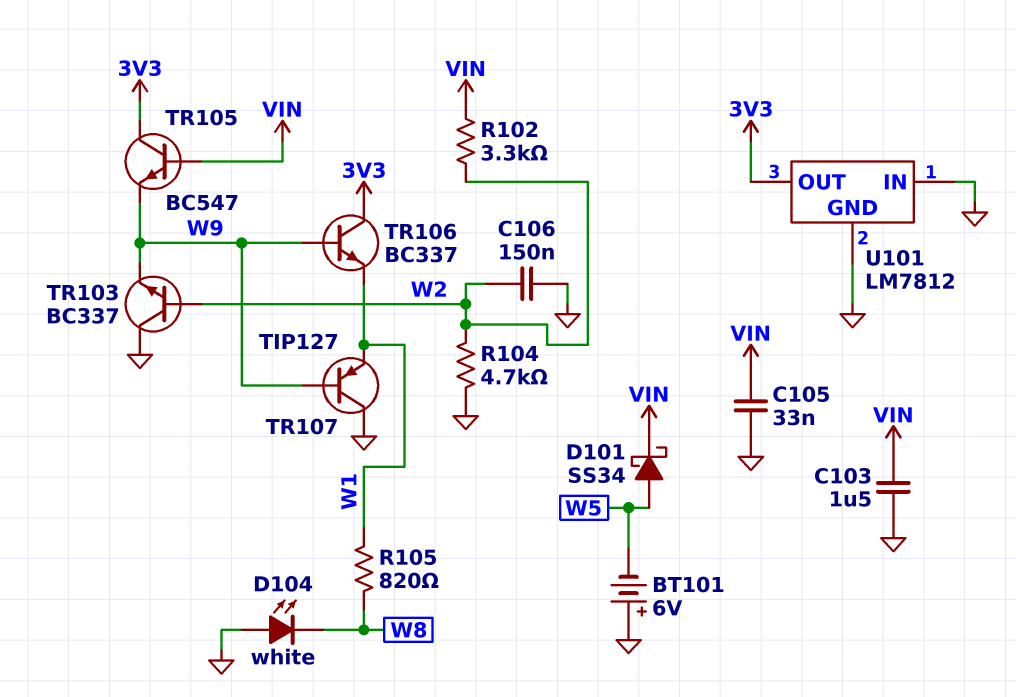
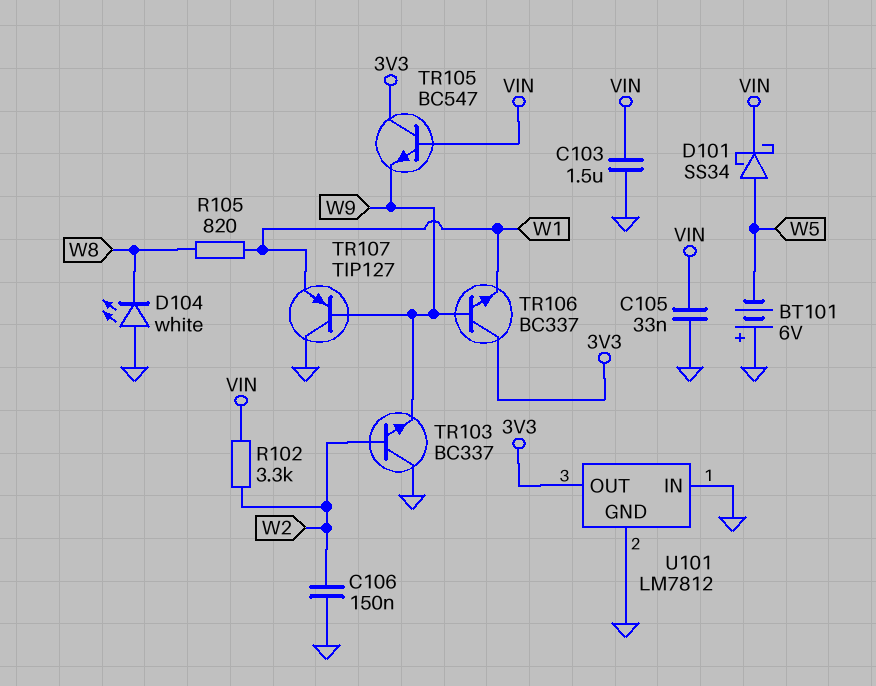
R104: 4.7k (GND, W2) -> none

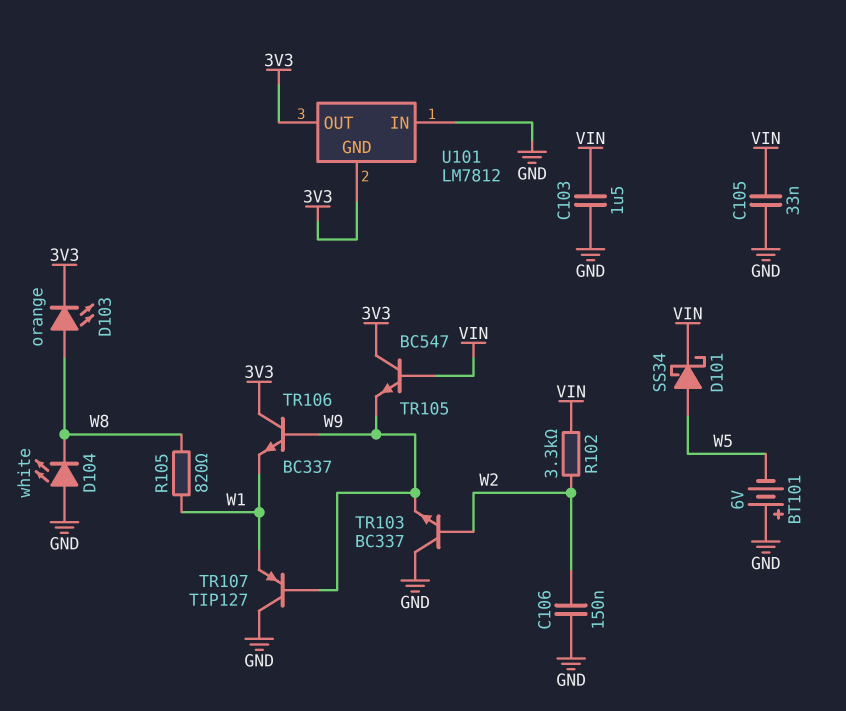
D103: none -> LED orange (A W8, K 3V3)
U101 pin GND: GND -> 3V3

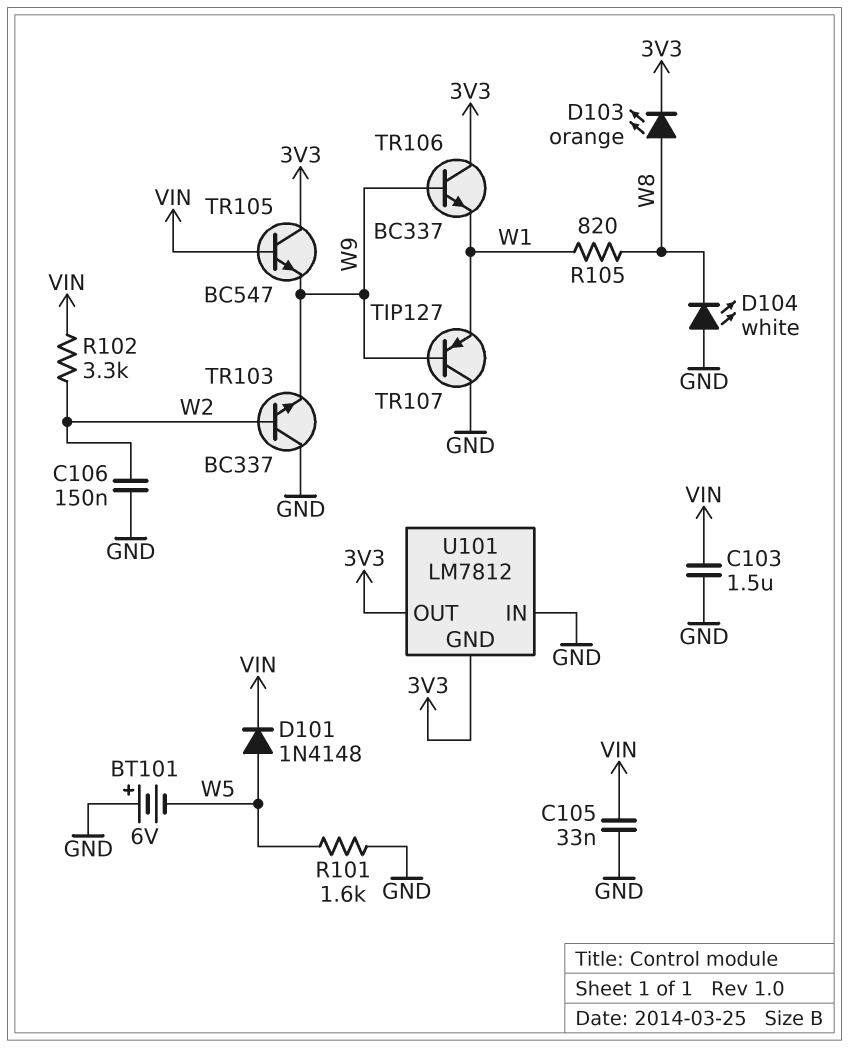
D101: schottky SS34 (A W5, K VIN) -> diode 1N4148 (A W5, K VIN)
R101: none -> 1.6k (GND, W5)

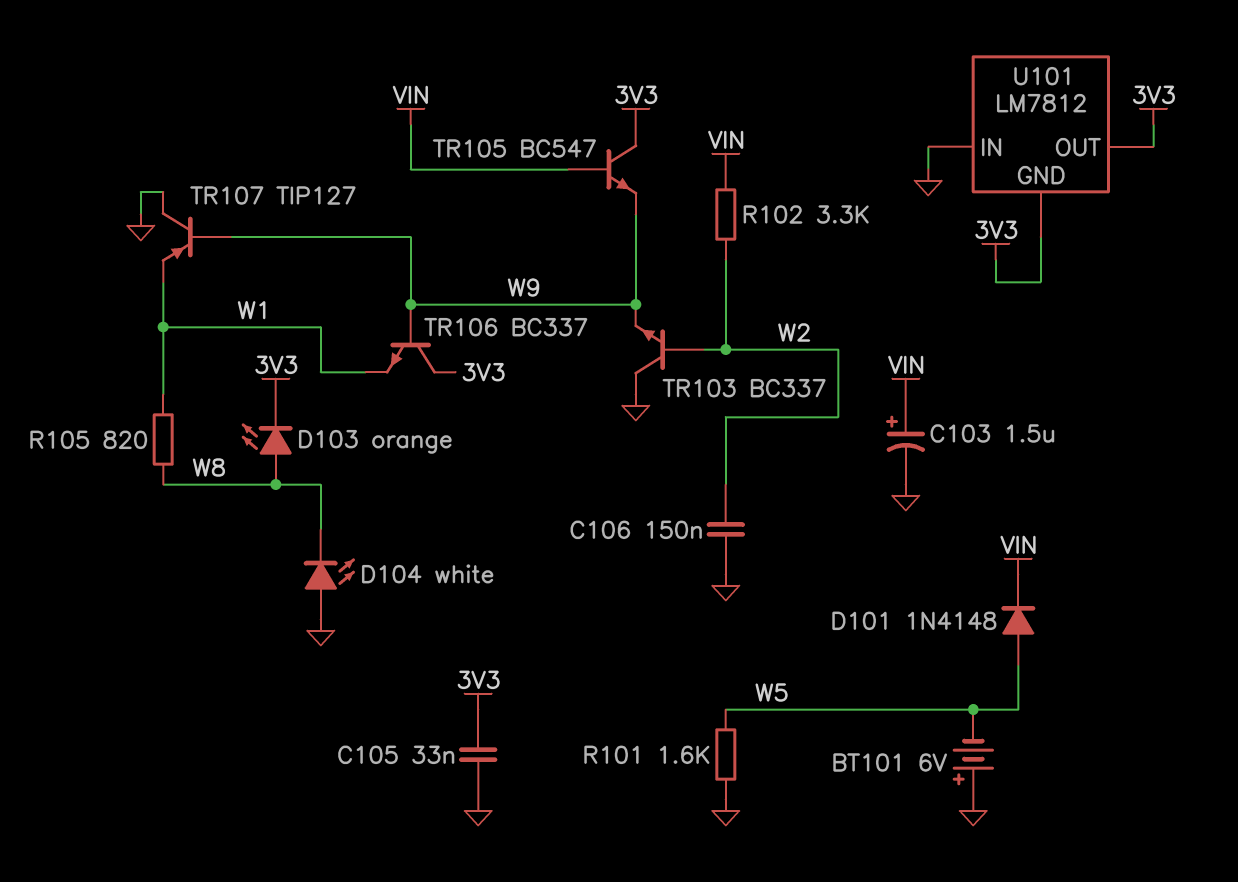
C103: 1.5uF (GND, VIN) -> 1.5uF (plus VIN, minus GND)
C105: 33nF (GND, VIN) -> 33nF (3V3, GND)

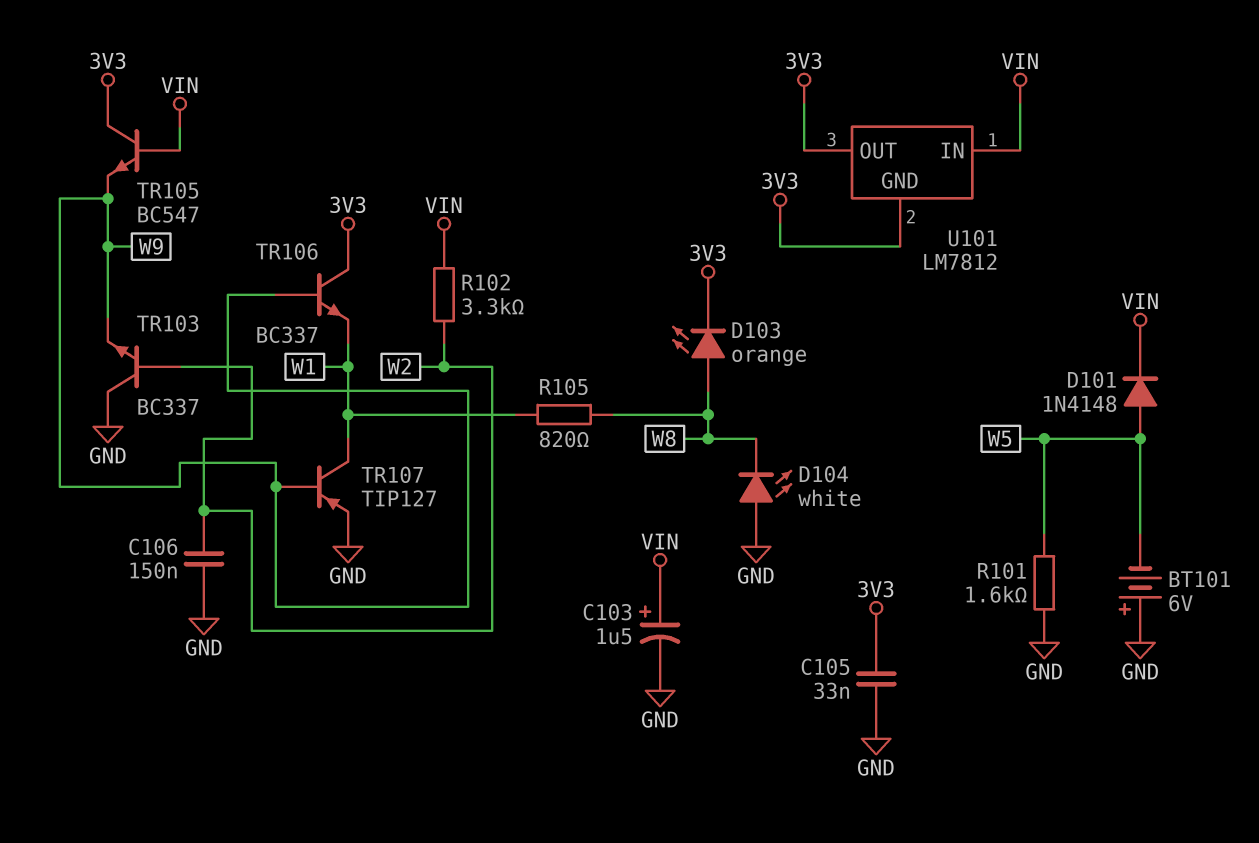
TR107: PNP TIP127 (B W9, C GND, E W1) -> PNP TIP127 (B W9, C W1, E GND)
U101 pin IN: GND -> VIN

